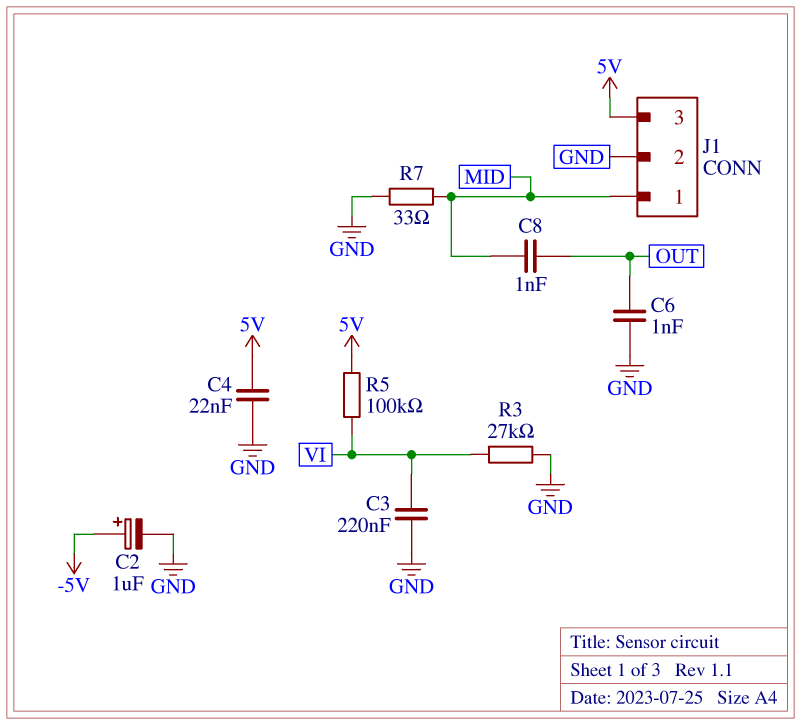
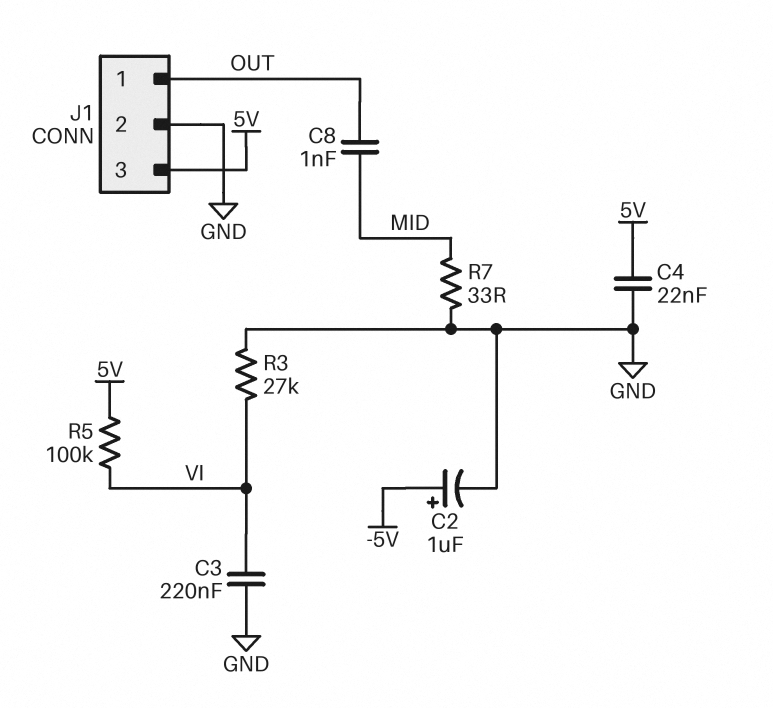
C6: 1nF (GND, OUT) -> none
J1 pin 1: MID -> OUT

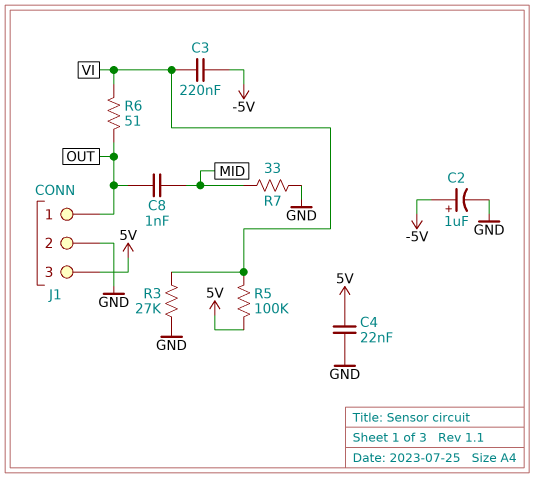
C3: 220nF (GND, VI) -> 220nF (-5V, VI)
R6: none -> 51 (OUT, VI)

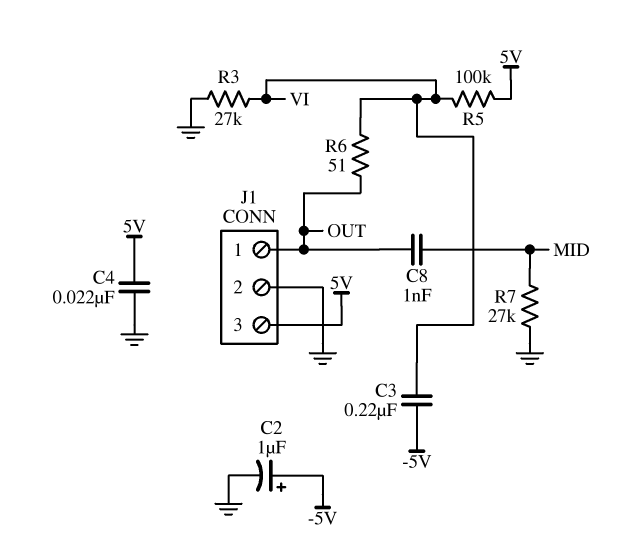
R7: 33 (GND, MID) -> 27k (GND, MID)

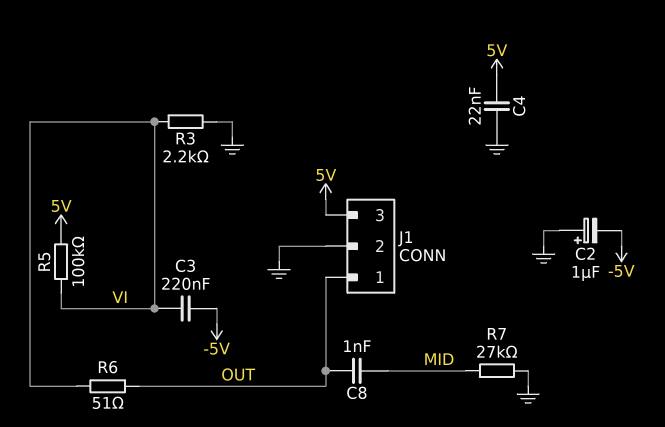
C2: 1uF (plus -5V, minus GND) -> 1uF (plus GND, minus -5V)
R3: 27k (GND, VI) -> 2.2k (GND, VI)

